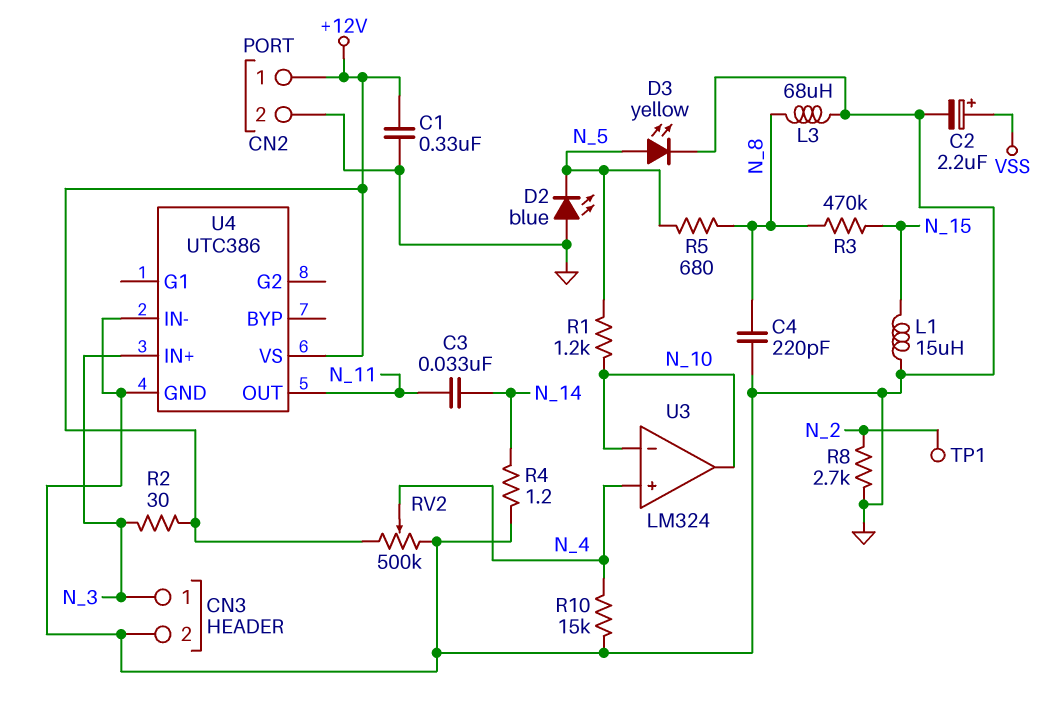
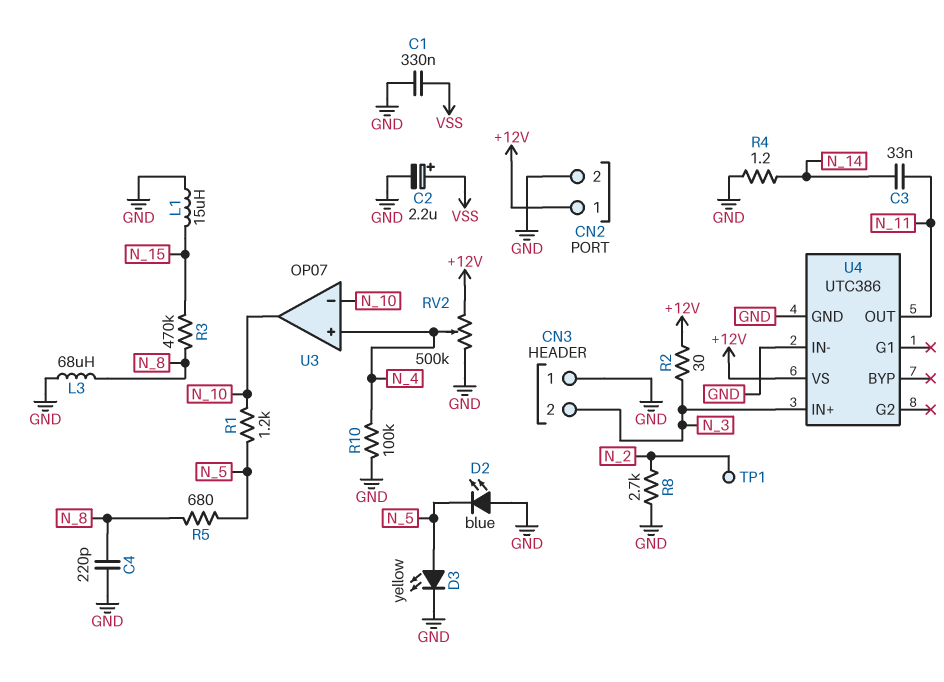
C1: 330nF (+12V, GND) -> 330nF (GND, VSS)
CN3 pin 1: N_3 -> GND
CN3 pin 2: GND -> N_3
R10: 15k (GND, N_4) -> 100k (GND, N_4)
U3: LM324 -> OP07

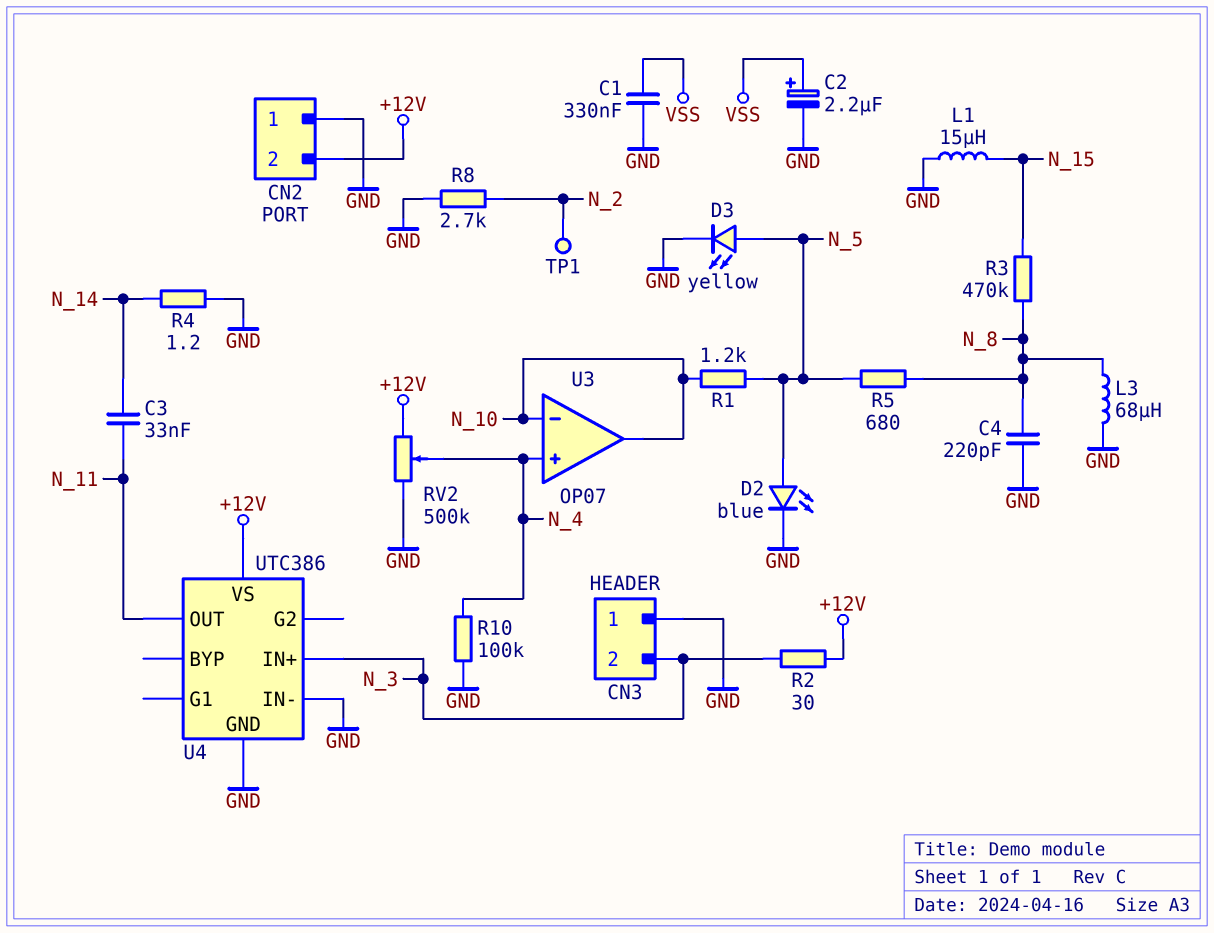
CN2 pin 1: +12V -> GND
CN2 pin 2: GND -> +12V
D2: LED blue (A GND, K N_5) -> LED blue (A N_5, K GND)

